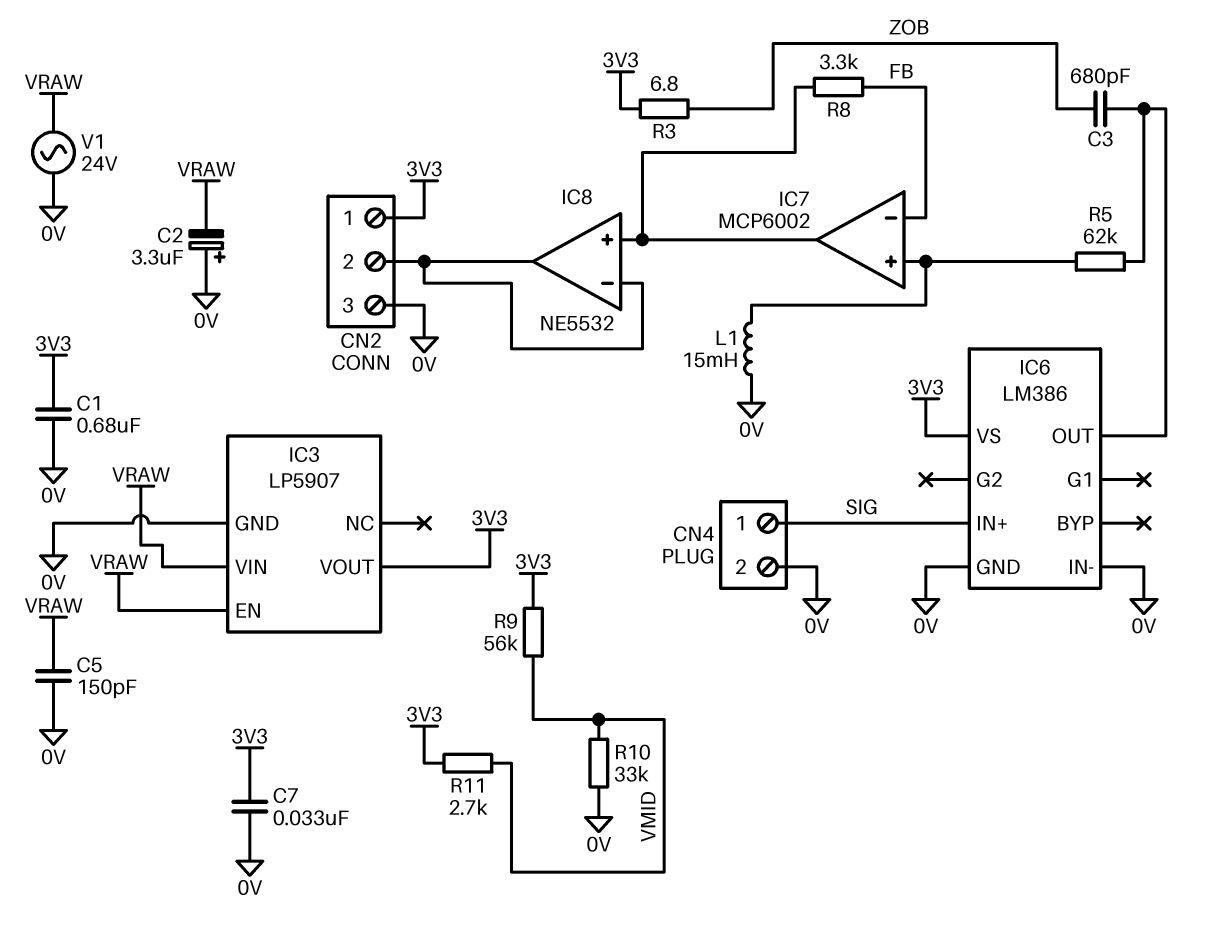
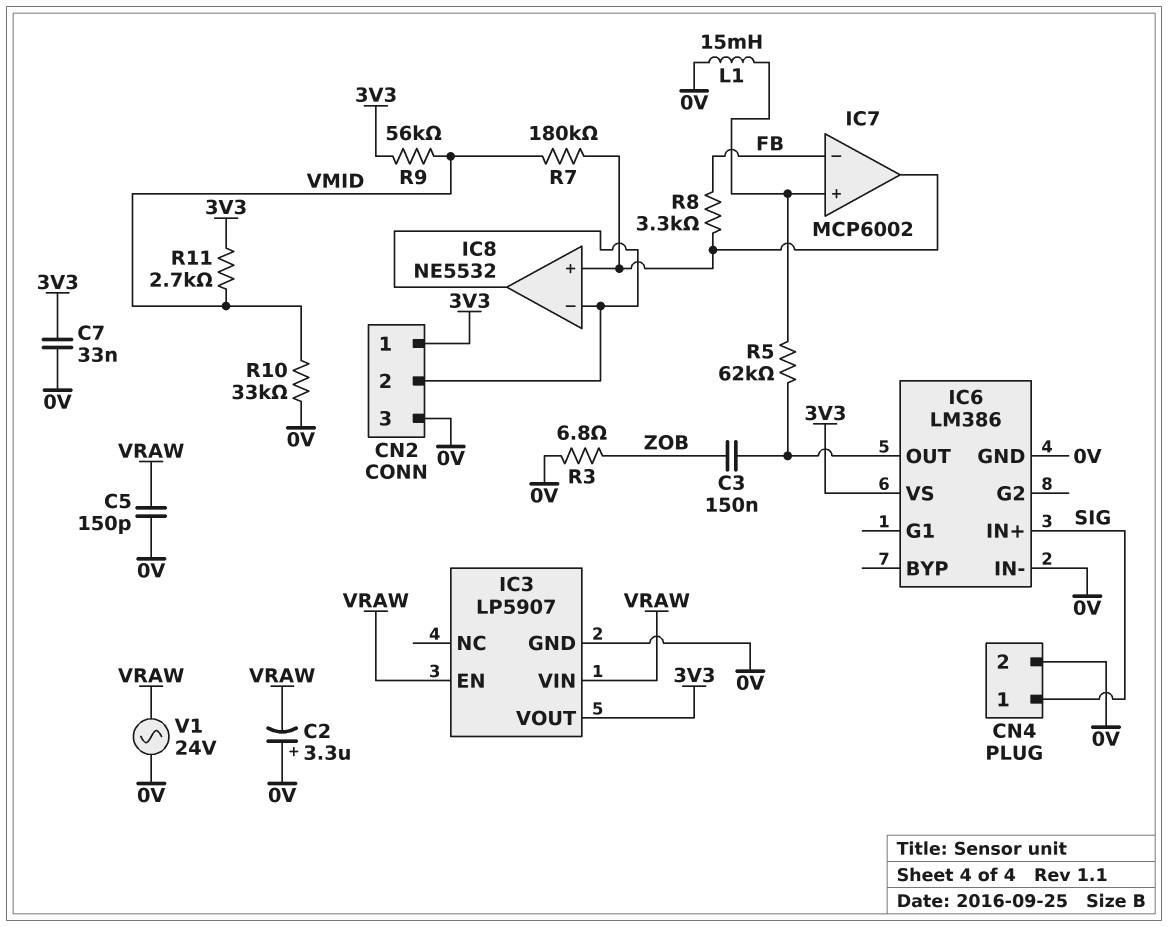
C1: 680nF (0V, 3V3) -> none
C3: 680pF (IC6/OUT, ZOB) -> 150nF (IC6/OUT, ZOB)
R3: 6.8 (3V3, ZOB) -> 6.8 (0V, ZOB)
R7: none -> 180k (IC7/out, VMID)

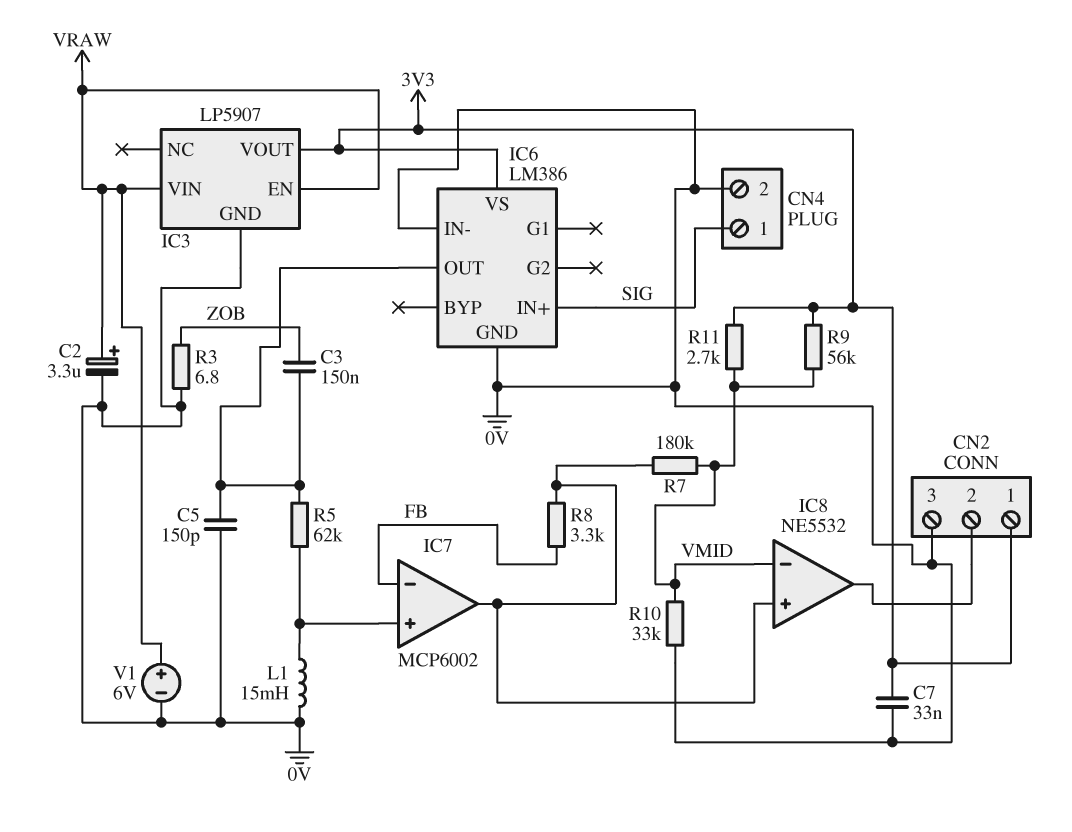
C2: 3.3uF (plus 0V, minus VRAW) -> 3.3uF (plus VRAW, minus 0V)
C5: 150pF (0V, VRAW) -> 150pF (0V, IC6/OUT)
IC8 pin in-: CN2/2 -> VMID
V1: AC 24V (0V, VRAW) -> 6V (plus VRAW, minus 0V)

